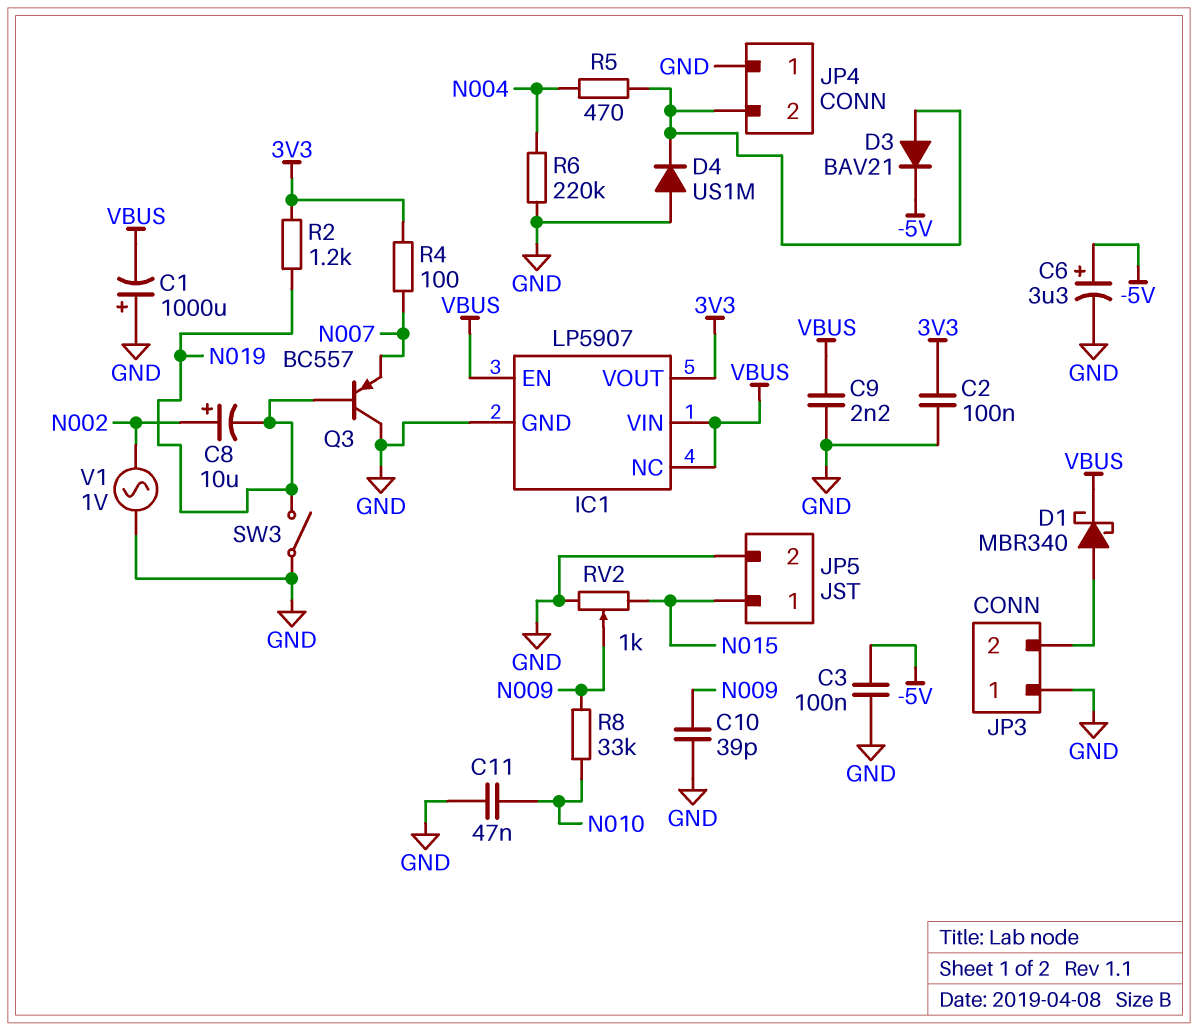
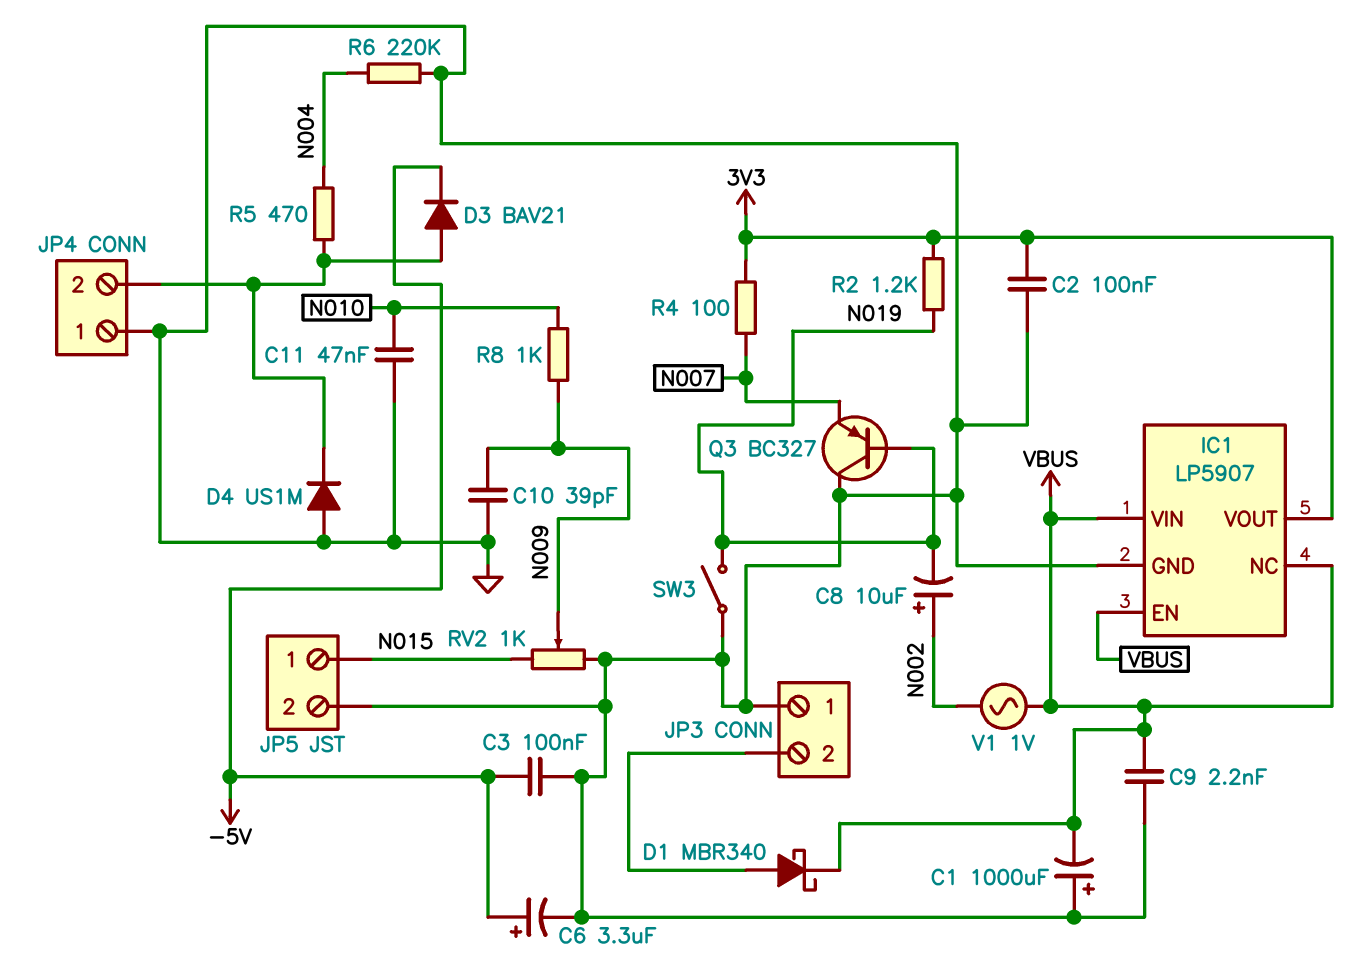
Q3: PNP BC557 (B N019, C GND, E N007) -> PNP BC327 (B N019, C GND, E N007)
R8: 33k (N009, N010) -> 1k (N009, N010)
V1: AC 1V (GND, N002) -> AC 1V (N002, VBUS)

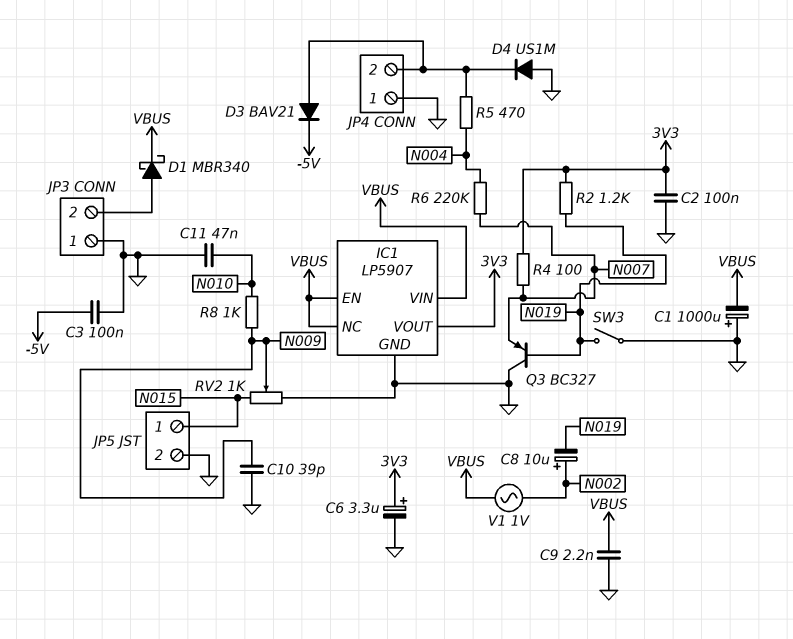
C6: 3.3uF (plus -5V, minus GND) -> 3.3uF (plus 3V3, minus GND)
R6: 220k (GND, N004) -> 220k (N004, N007)

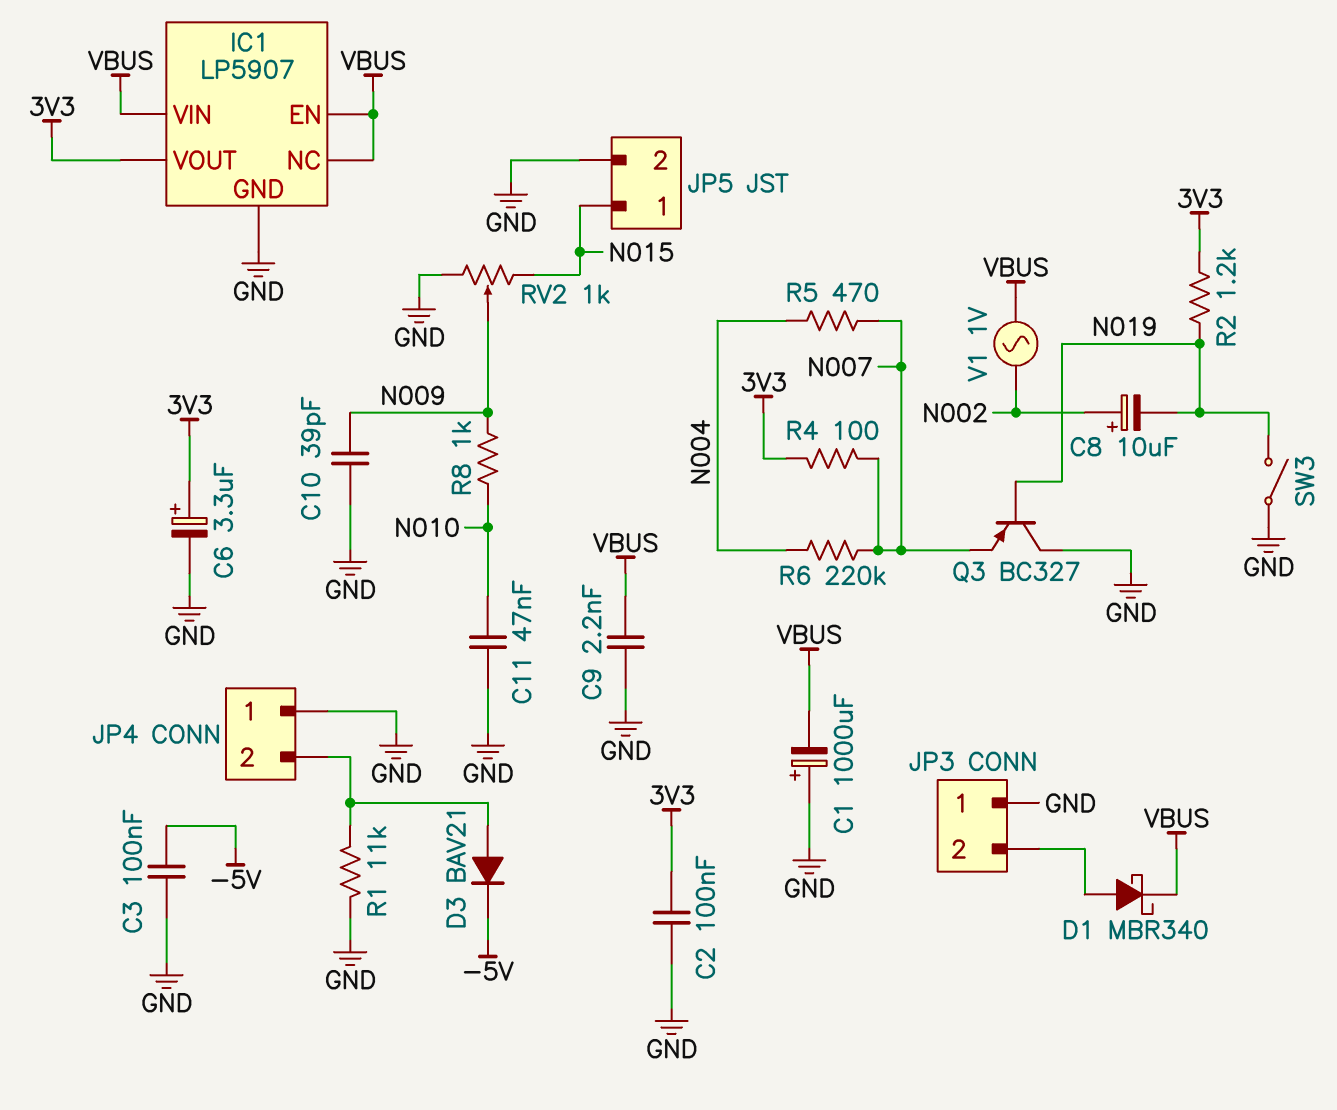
D4: diode US1M (A GND, K JP4/2) -> none
R1: none -> 11k (GND, JP4/2)
R5: 470 (JP4/2, N004) -> 470 (N004, N007)

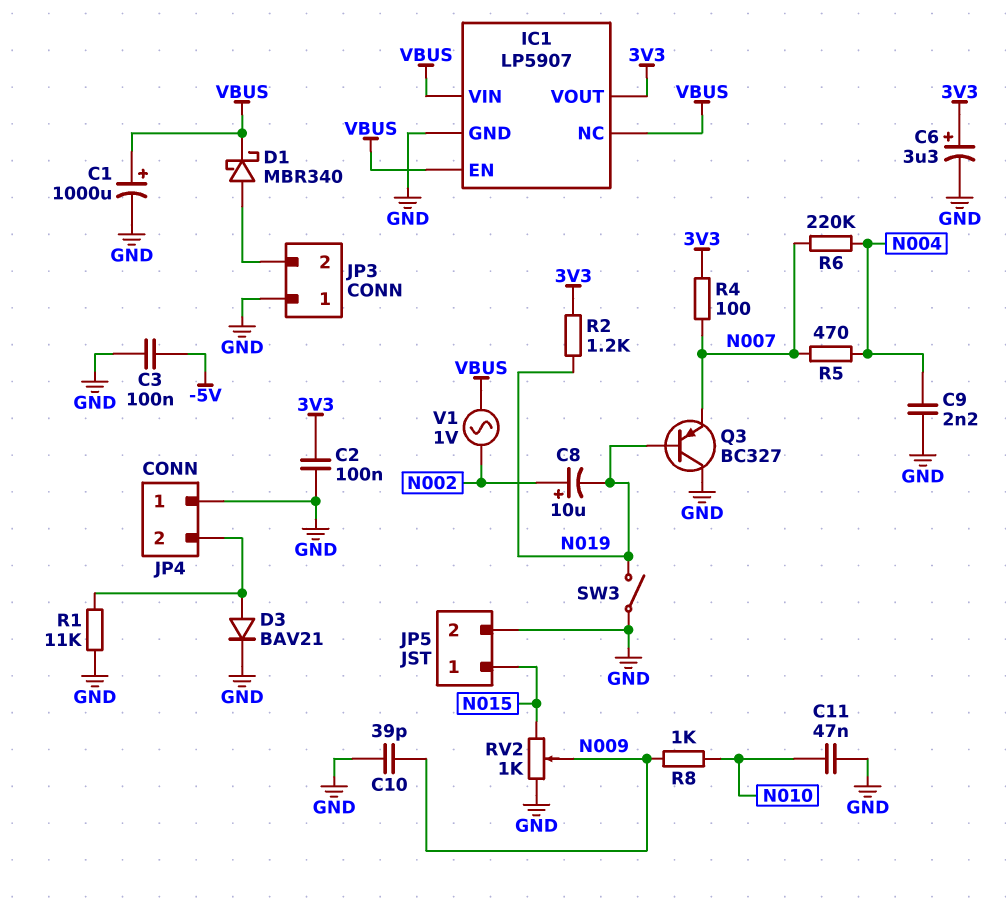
C1: 1000uF (plus GND, minus VBUS) -> 1000uF (plus VBUS, minus GND)
C9: 2.2nF (GND, VBUS) -> 2.2nF (GND, N004)
D3: diode BAV21 (A JP4/2, K -5V) -> diode BAV21 (A JP4/2, K GND)

